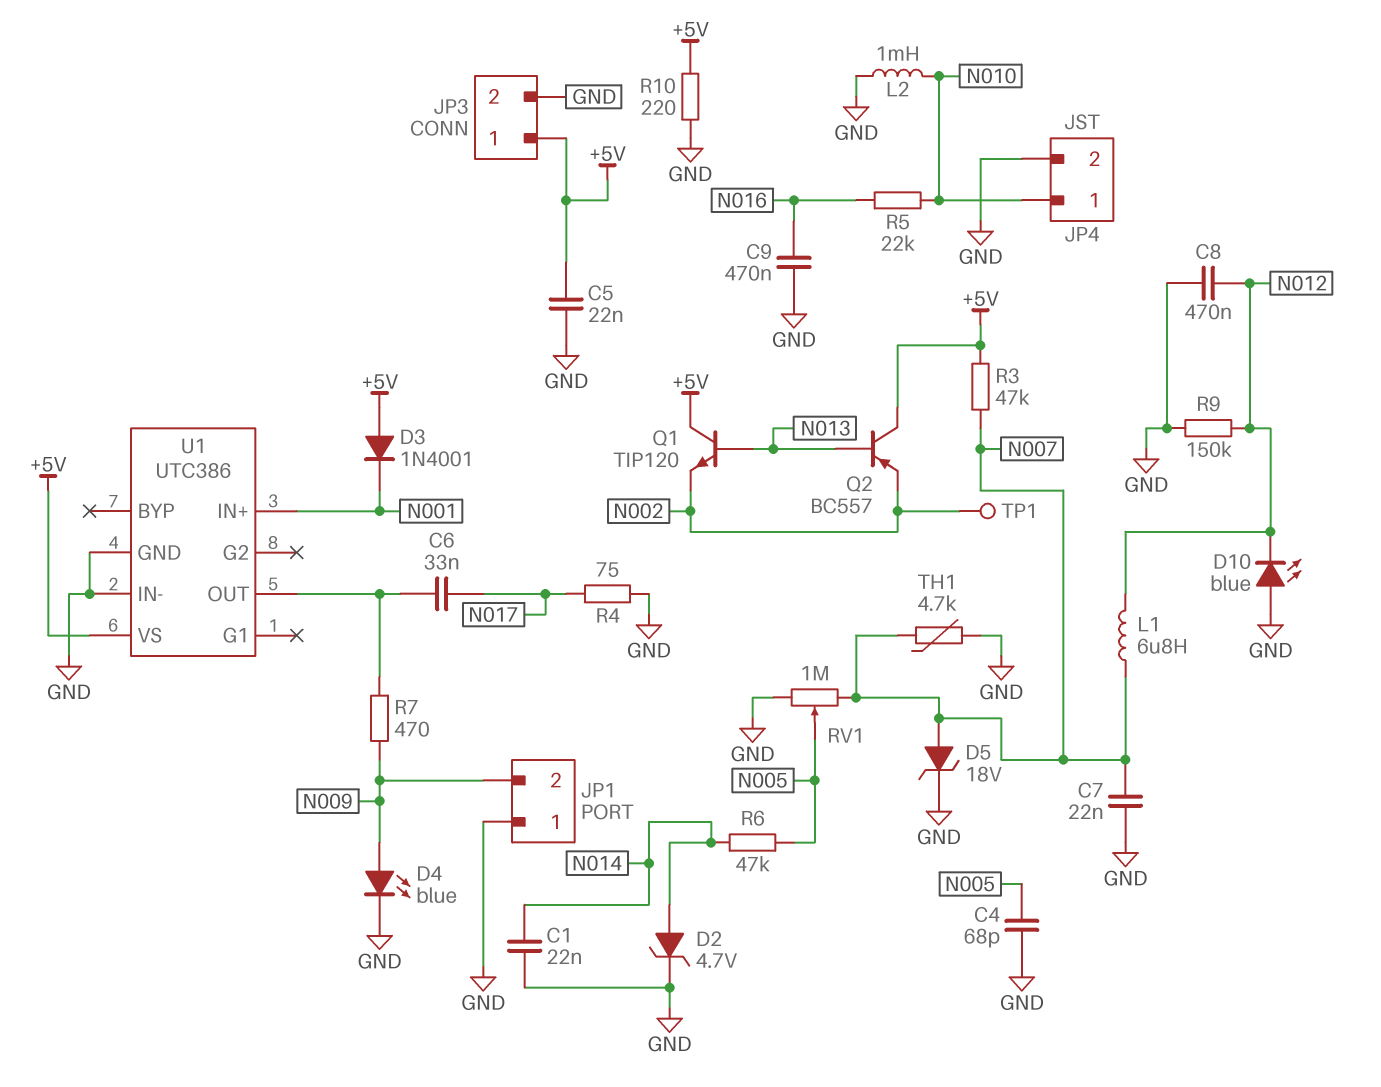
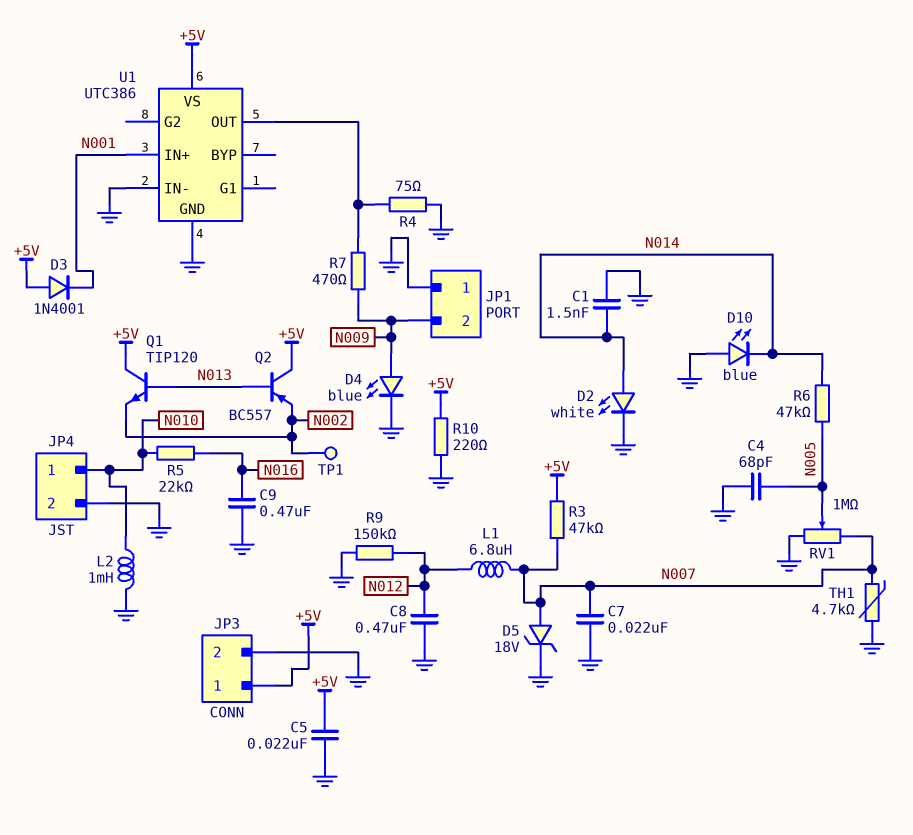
C1: 22nF (GND, N014) -> 1.5nF (GND, N014)
C6: 33nF (N017, U1/OUT) -> none
D2: zener 4.7V (A N014, K GND) -> LED white (A N014, K GND)
D10: LED blue (A GND, K N012) -> LED blue (A GND, K N014)
R4: 75 (GND, N017) -> 75 (GND, U1/OUT)

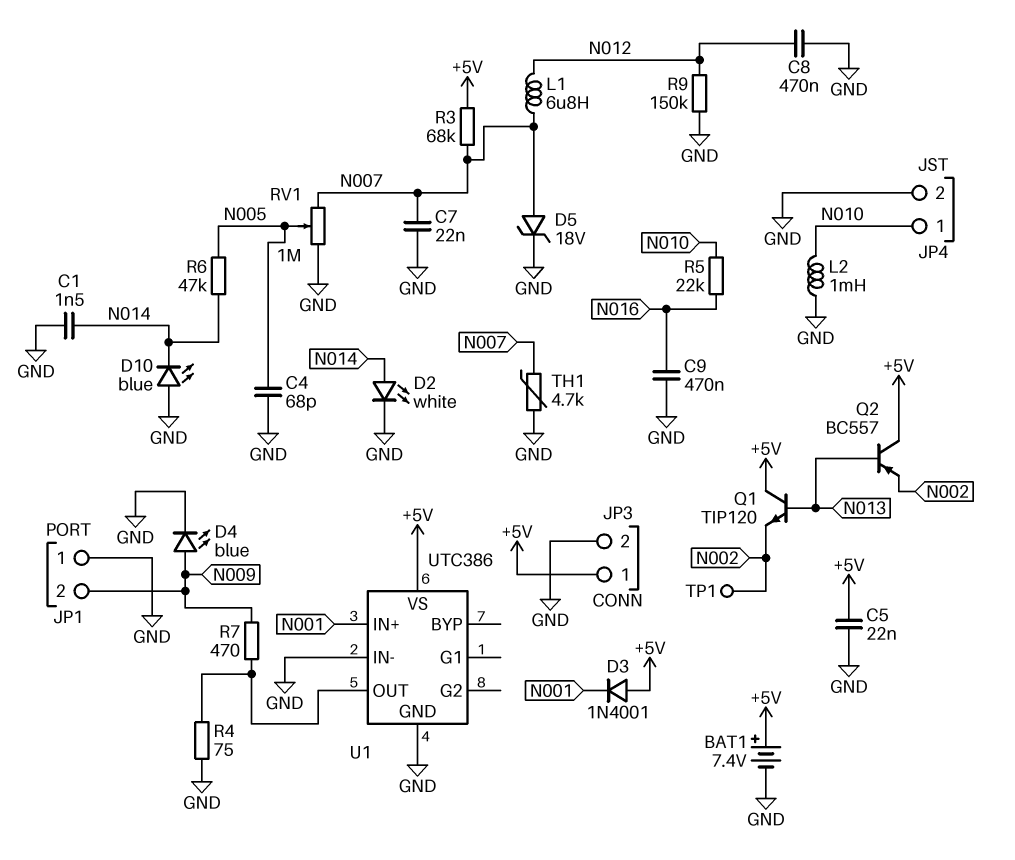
BAT1: none -> 7.4V (plus +5V, minus GND)
R3: 47k (+5V, N007) -> 68k (+5V, N007)
R10: 220 (+5V, GND) -> none

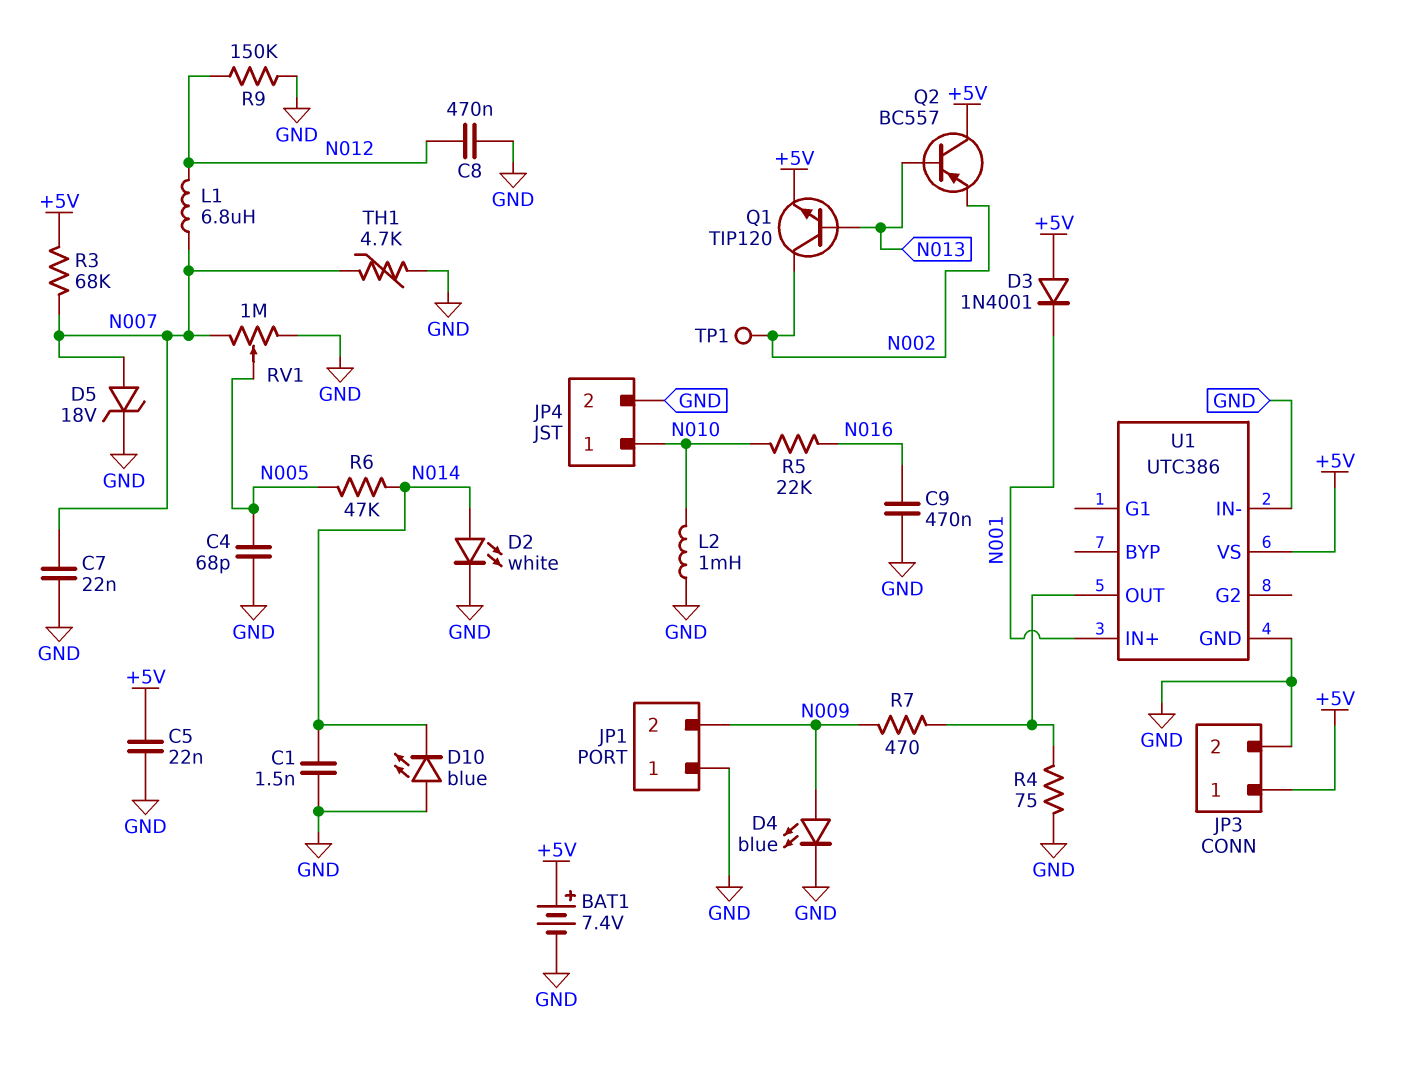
Q1: NPN TIP120 (B N013, C +5V, E N002) -> NPN TIP120 (B N013, C N002, E +5V)

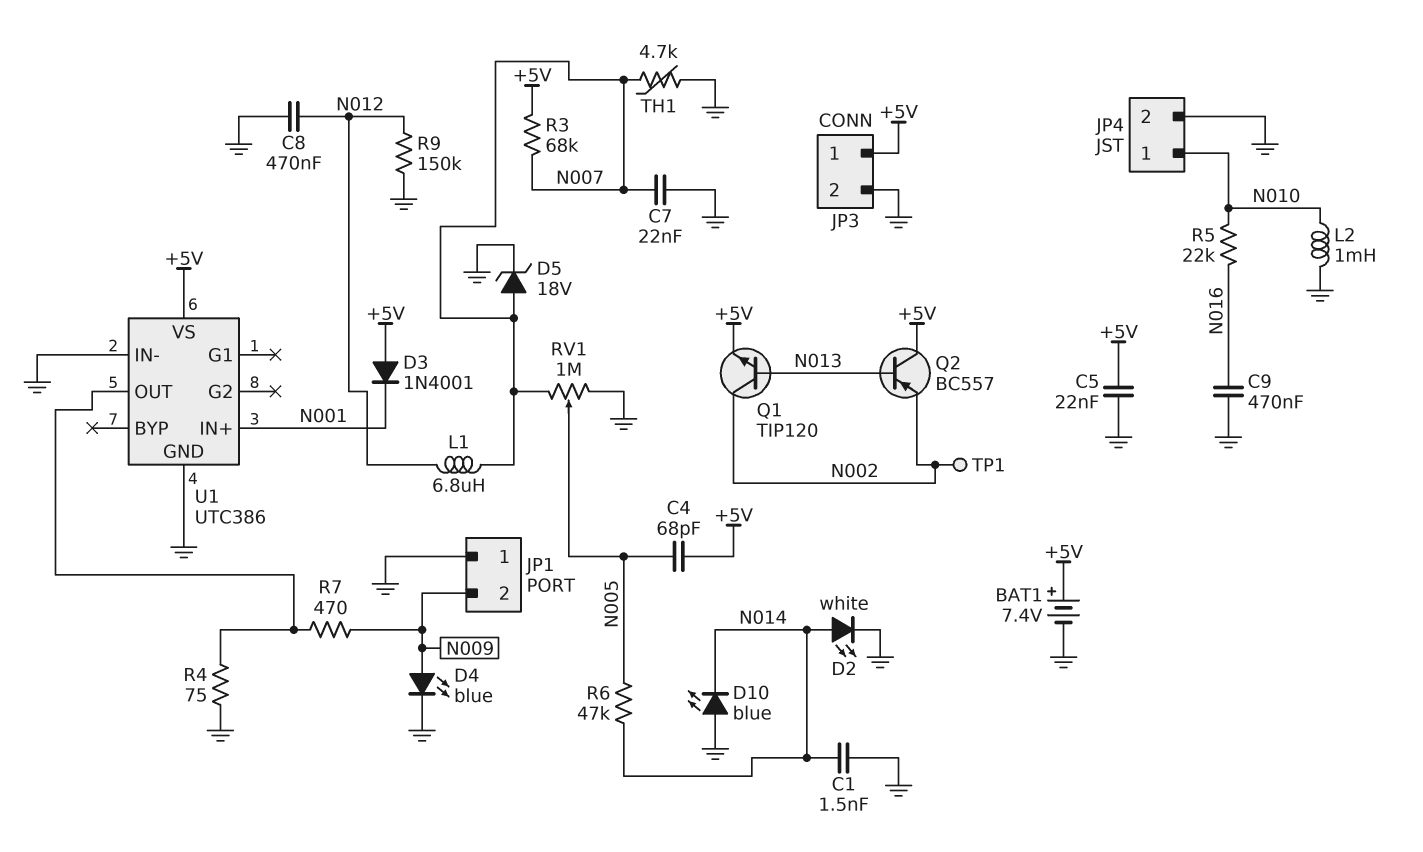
C4: 68pF (GND, N005) -> 68pF (+5V, N005)

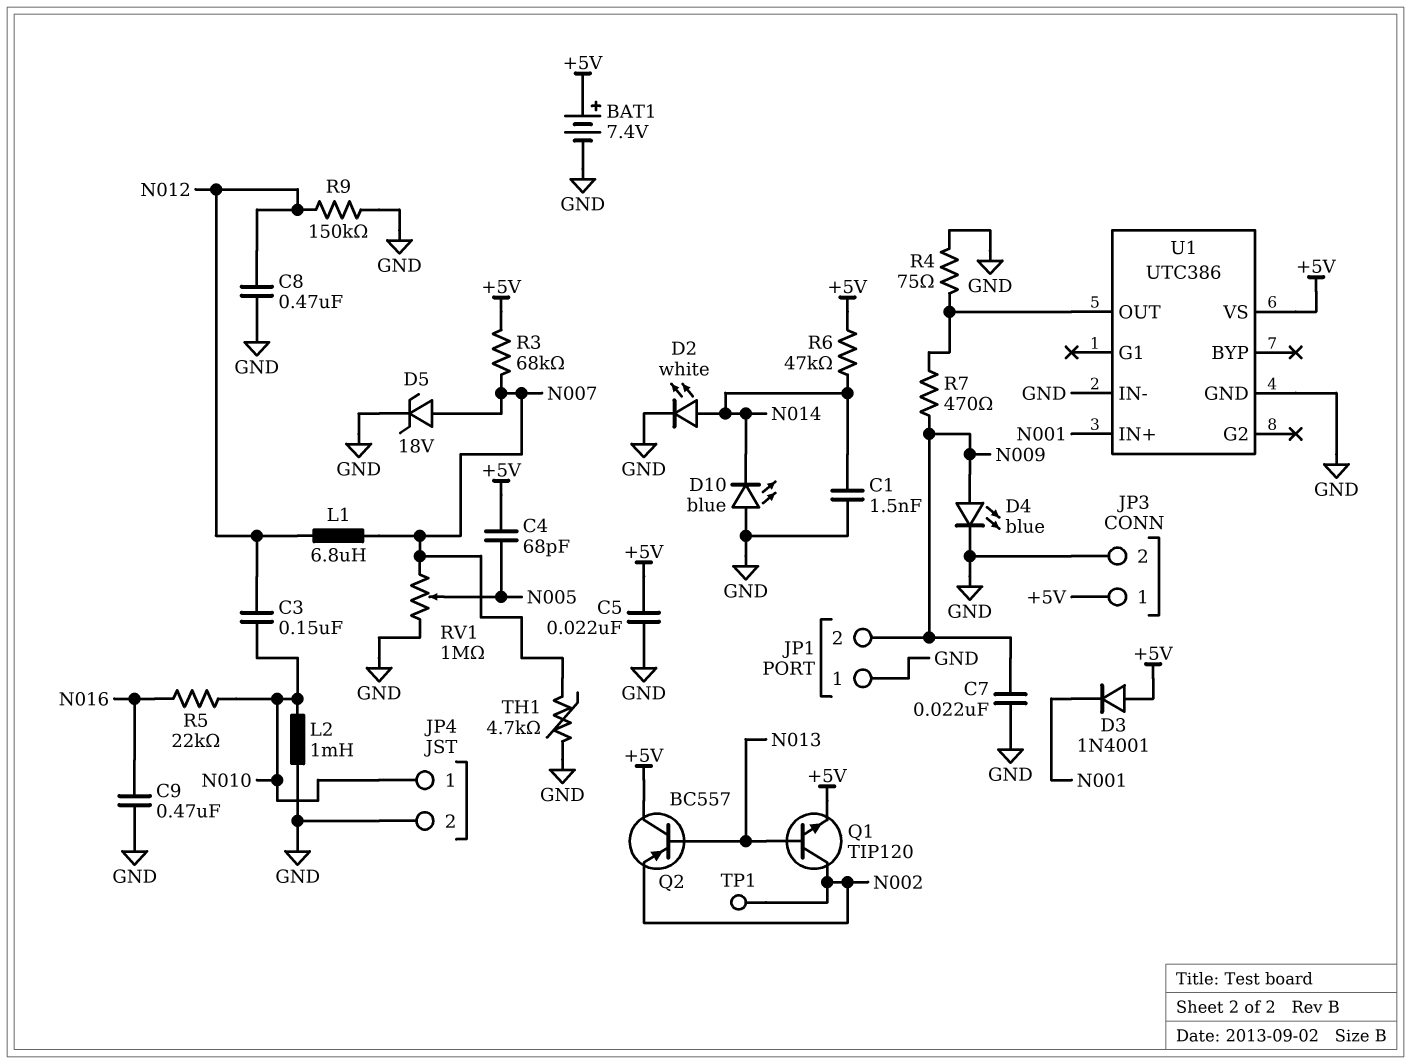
C3: none -> 150nF (N010, N012)
C7: 22nF (GND, N007) -> 22nF (GND, N009)
R6: 47k (N005, N014) -> 47k (+5V, N014)

